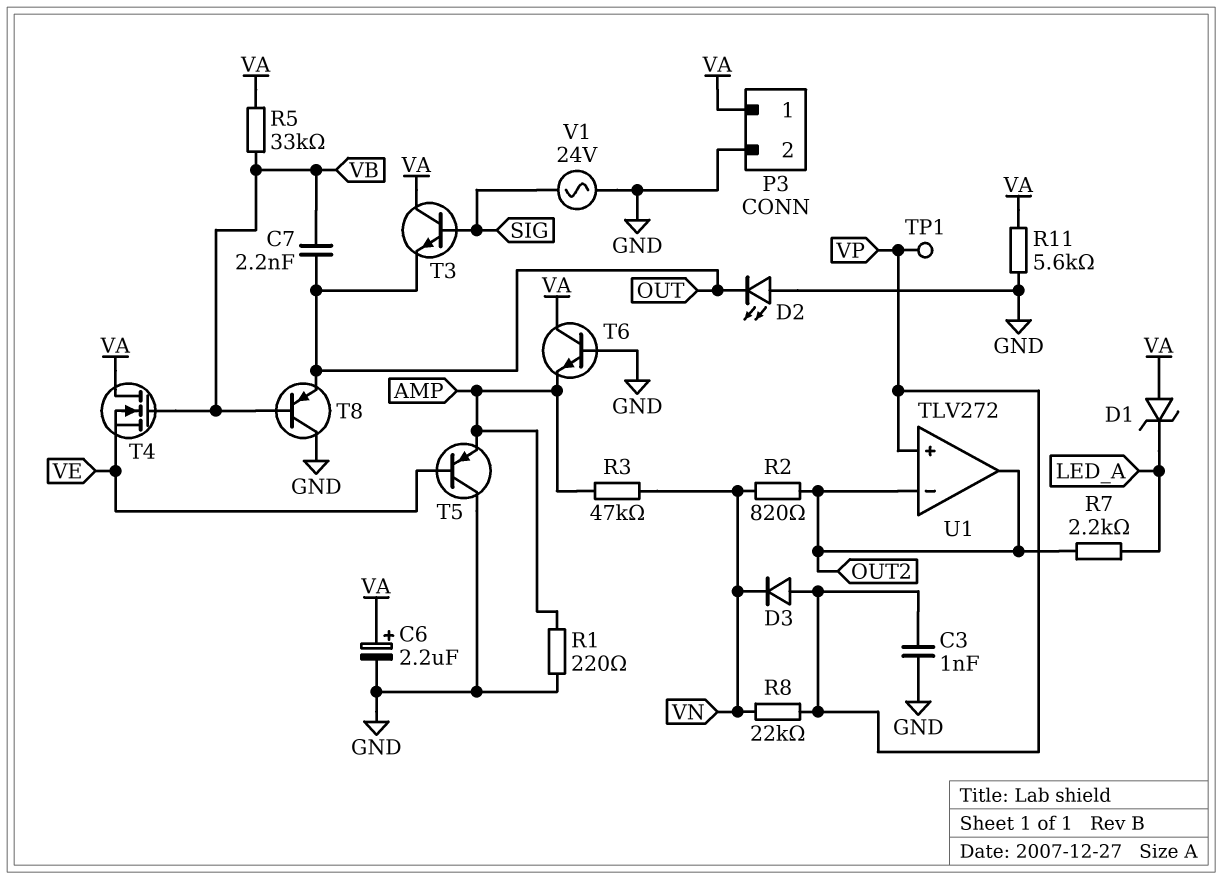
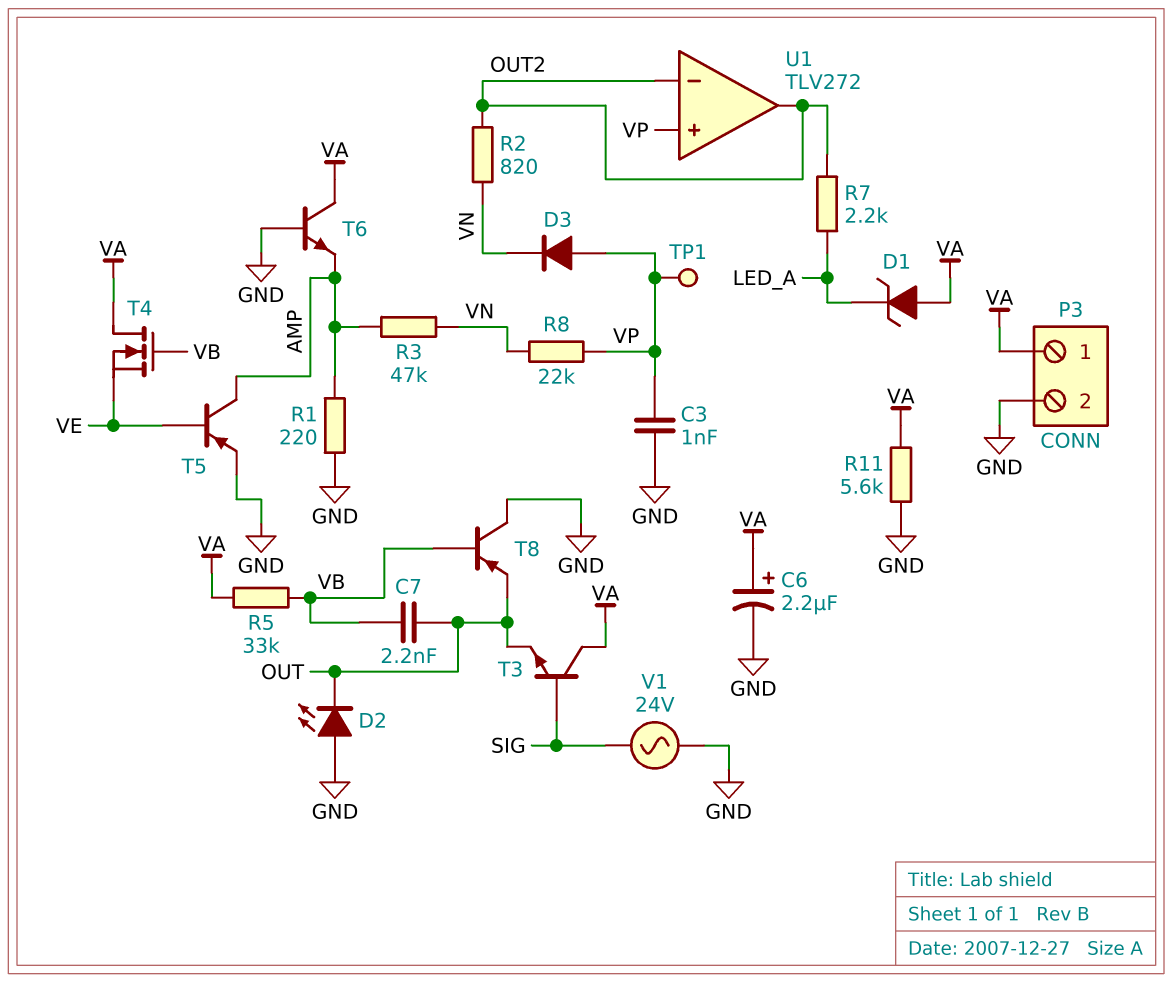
T5: PNP (B VE, C GND, E AMP) -> PNP (B VE, C AMP, E GND)

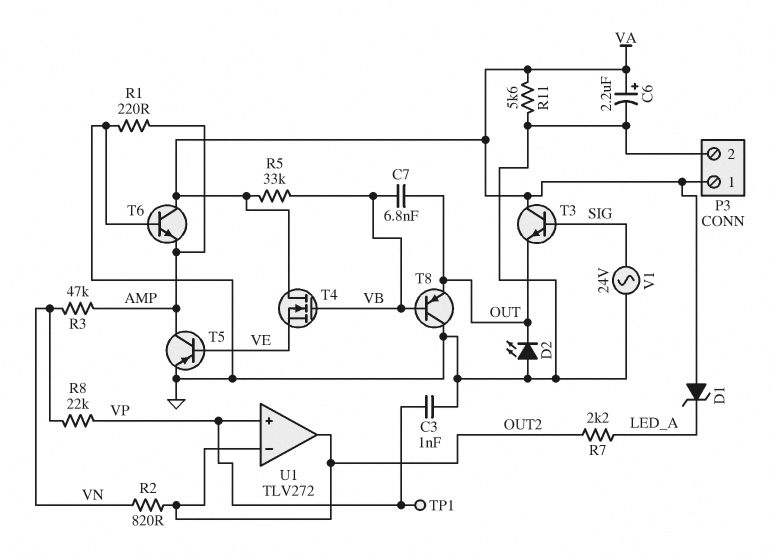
C7: 2.2nF (OUT, VB) -> 6.8nF (OUT, VB)
D3: diode (A VP, K VN) -> none

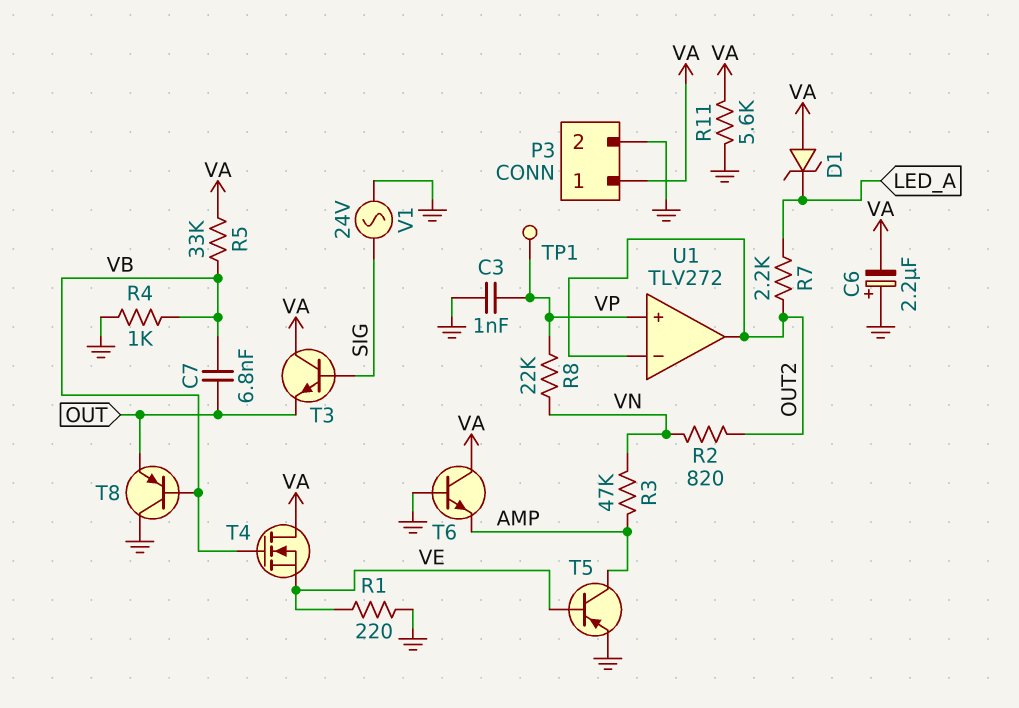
C6: 2.2uF (plus VA, minus GND) -> 2.2uF (plus GND, minus VA)
D2: LED (A GND, K OUT) -> none
R1: 220 (AMP, GND) -> 220 (GND, VE)
R4: none -> 1k (GND, VB)

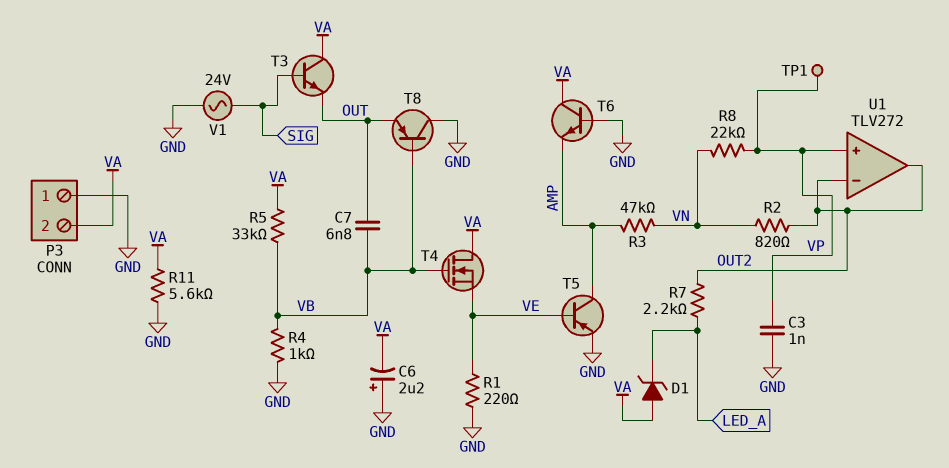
P3 pin 1: VA -> GND
P3 pin 2: GND -> VA

